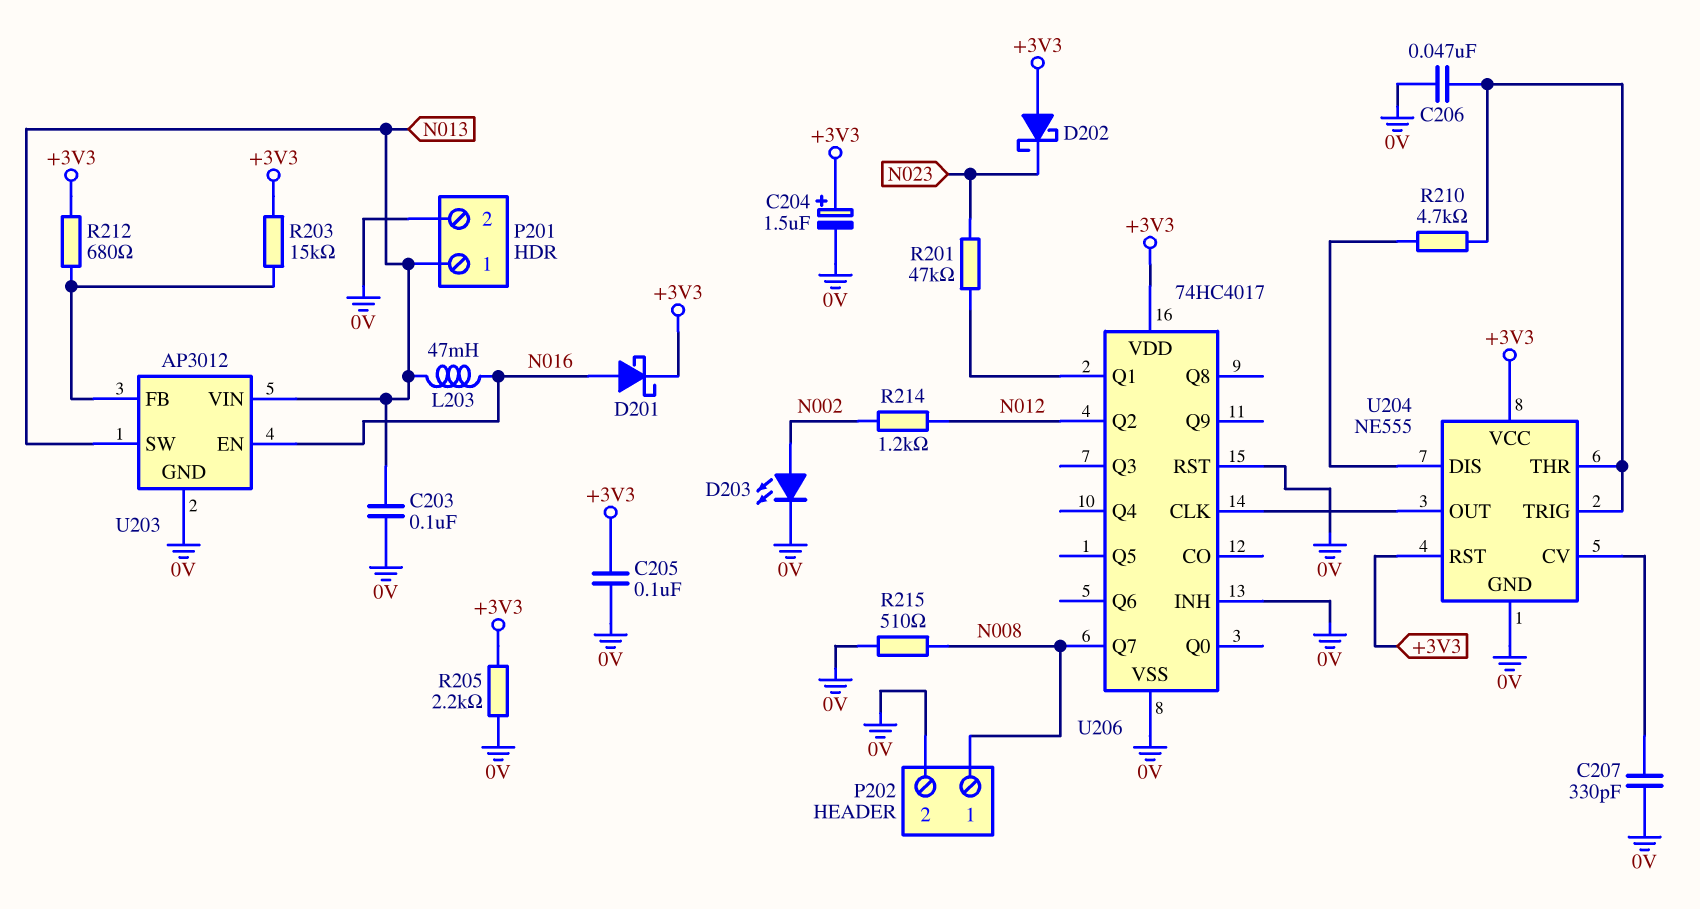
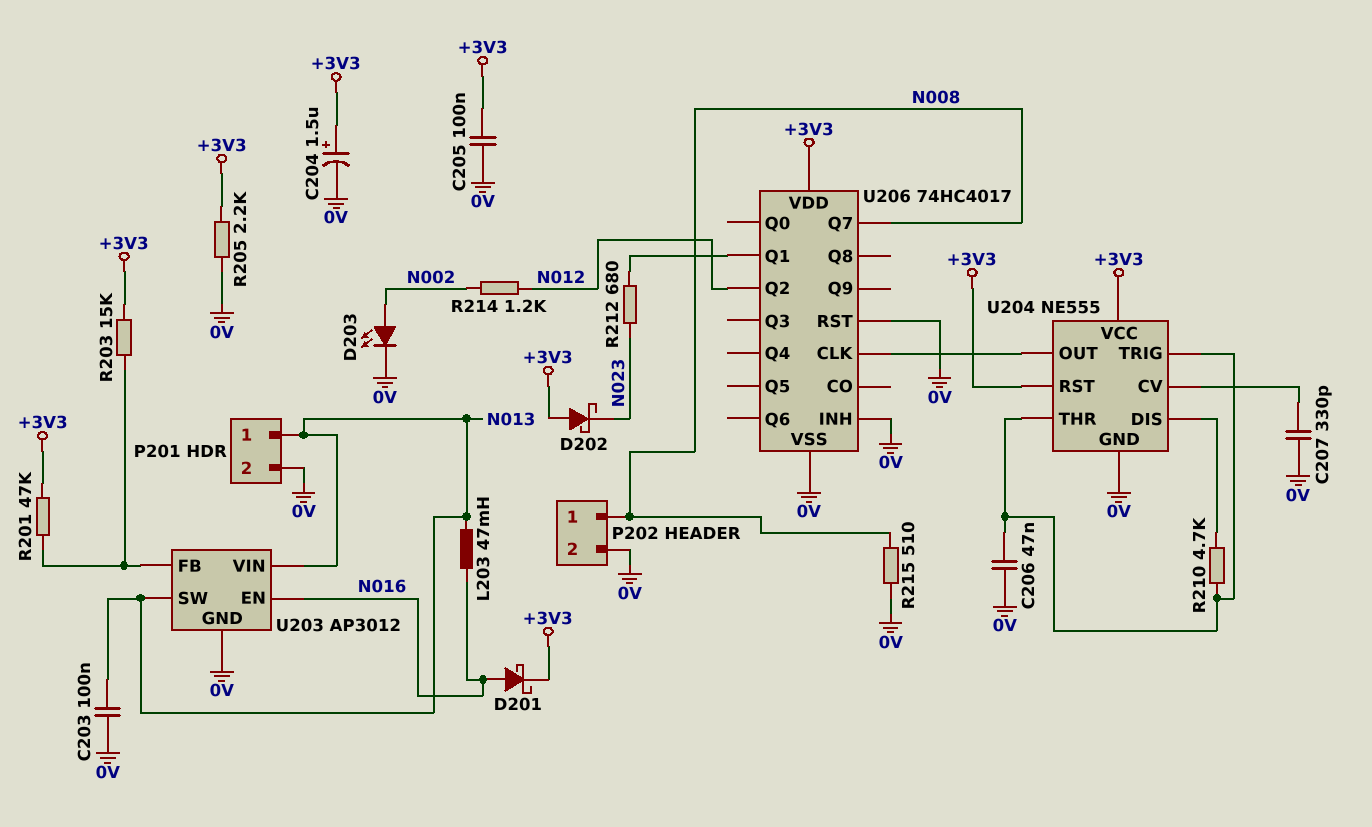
R201: 47k (N023, U206/Q1) -> 47k (+3V3, U203/FB)
R212: 680 (+3V3, U203/FB) -> 680 (N023, U206/Q1)

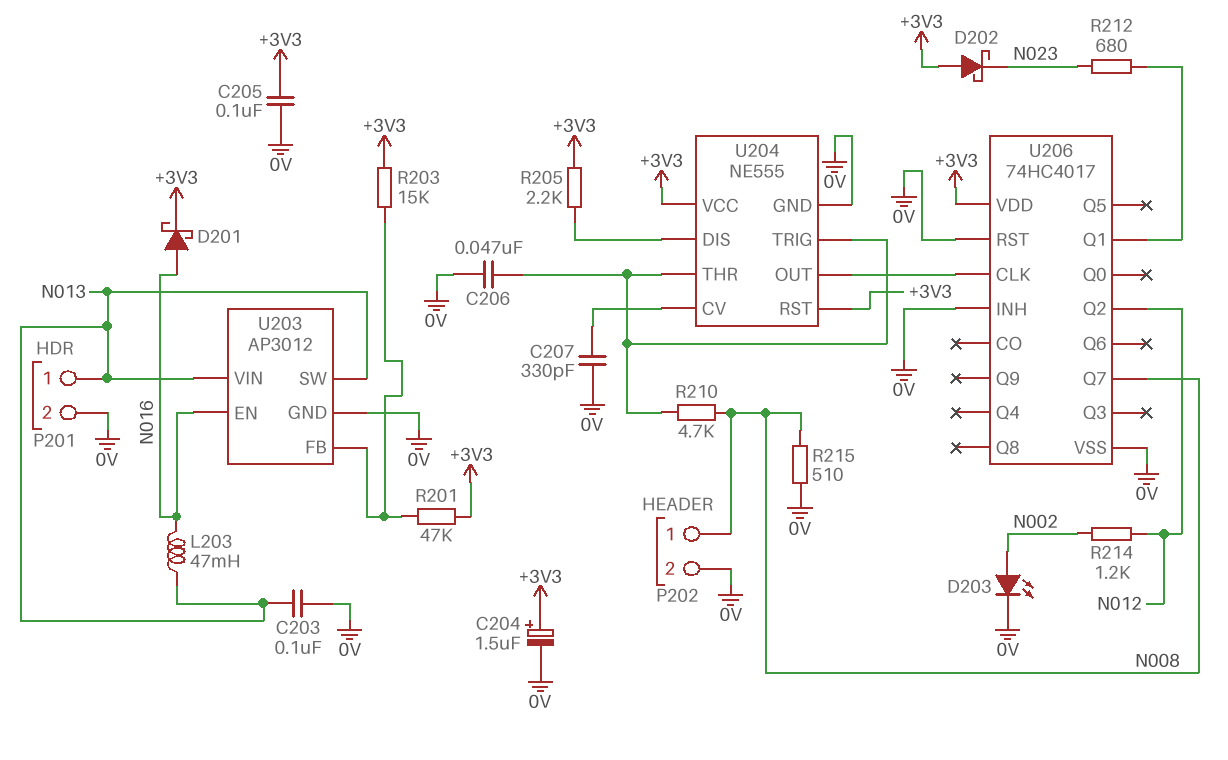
R205: 2.2k (+3V3, 0V) -> 2.2k (+3V3, U204/DIS)
R210: 4.7k (U204/DIS, U204/THR) -> 4.7k (N008, U204/THR)

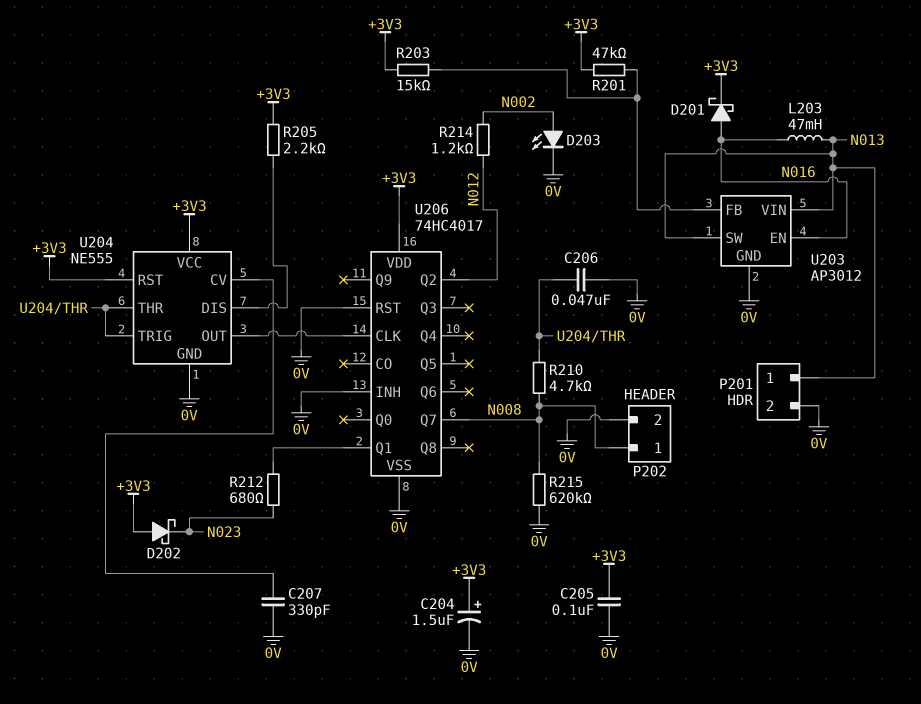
C203: 100nF (0V, N013) -> none
R215: 510 (0V, N008) -> 620k (0V, N008)

